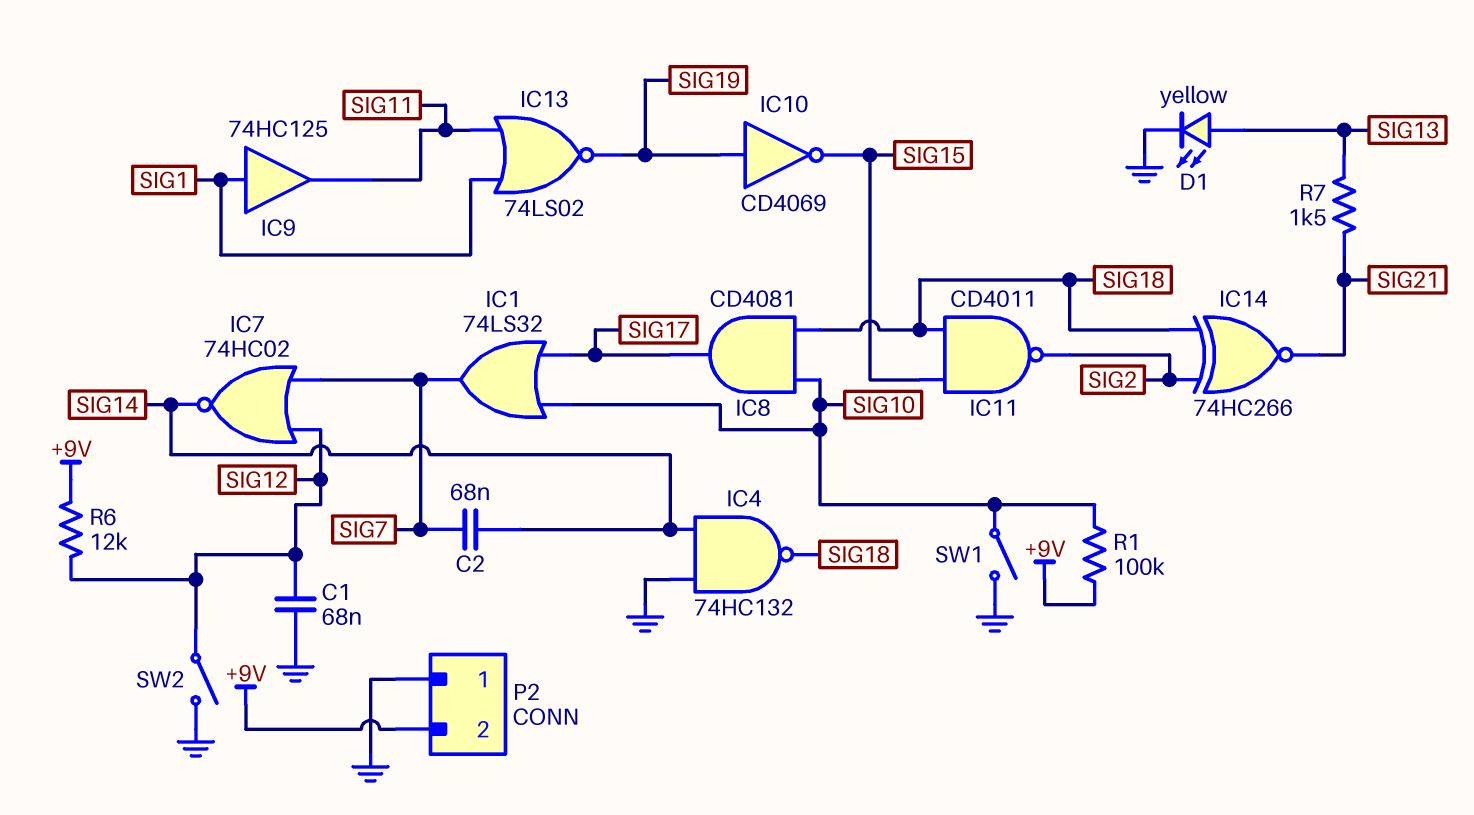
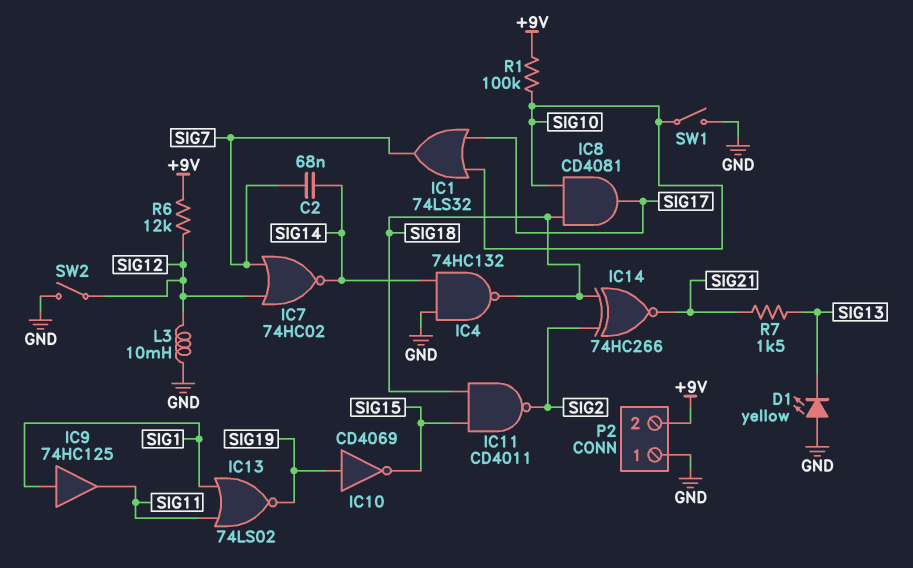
C1: 68nF (GND, SIG12) -> none
D1: LED yellow (A SIG13, K GND) -> LED yellow (A GND, K SIG13)
L3: none -> 10mH (GND, SIG12)

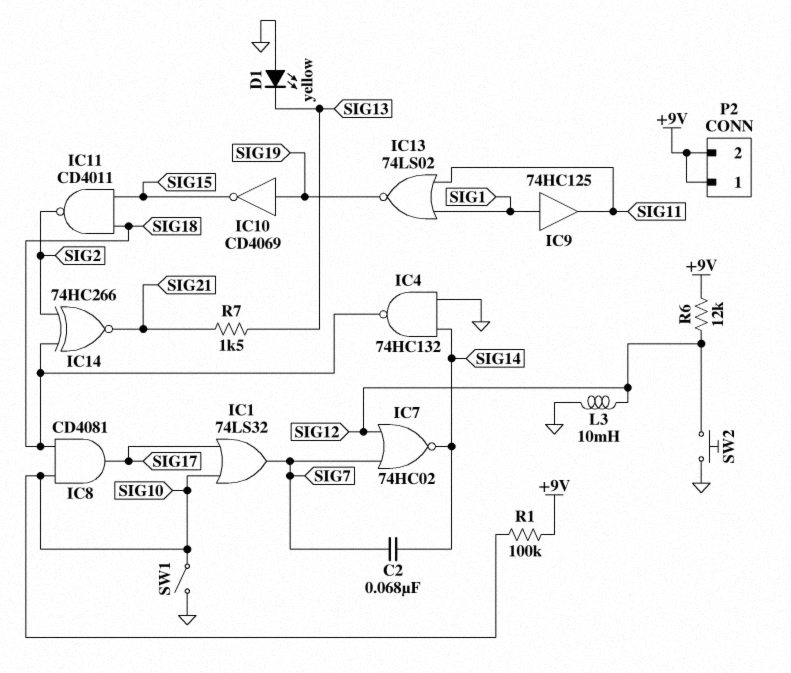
P2 pin 1: GND -> +9V
SW2: switch (GND, SIG12) -> button (GND, SIG12)

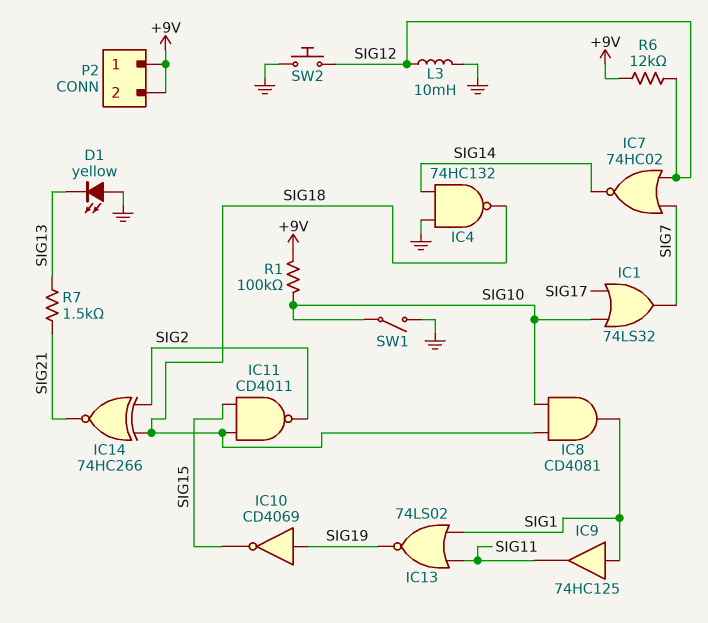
C2: 68nF (SIG7, SIG14) -> none
IC8: AND CD4081 (in SIG10, in SIG18, out SIG17) -> AND CD4081 (in SIG10, in SIG18, out SIG1)

